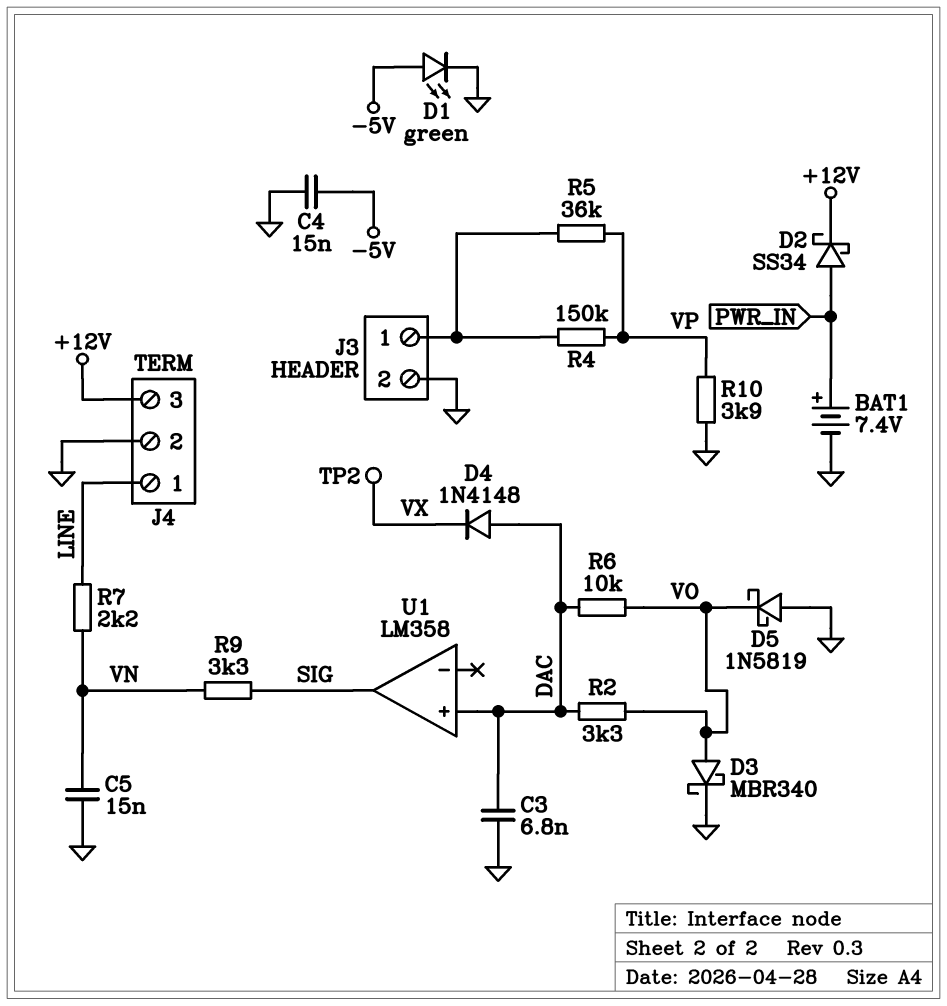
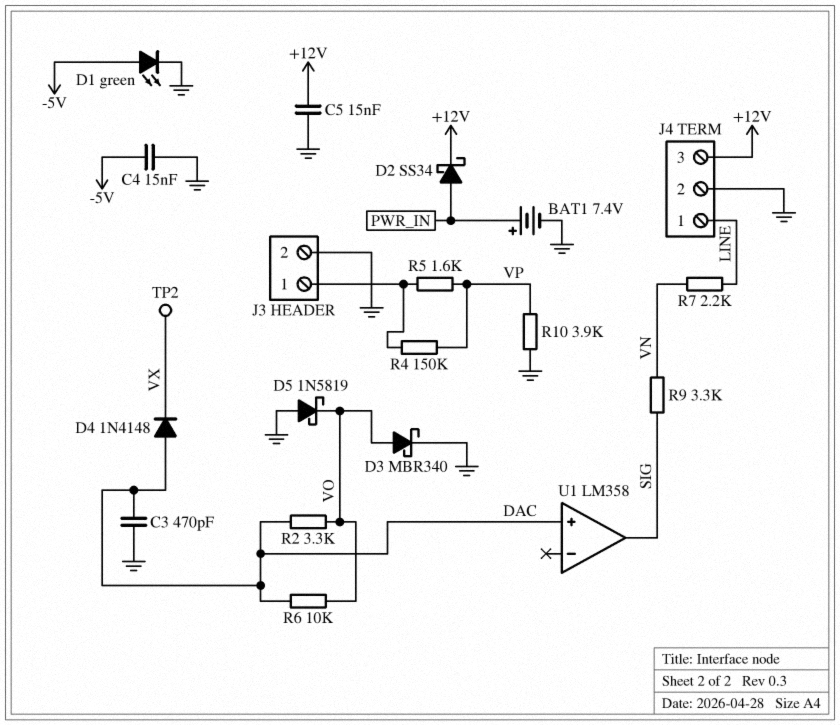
C3: 6.8nF (DAC, GND) -> 470pF (DAC, GND)
C5: 15nF (GND, VN) -> 15nF (+12V, GND)
R5: 36k (J3/1, VP) -> 1.6k (J3/1, VP)

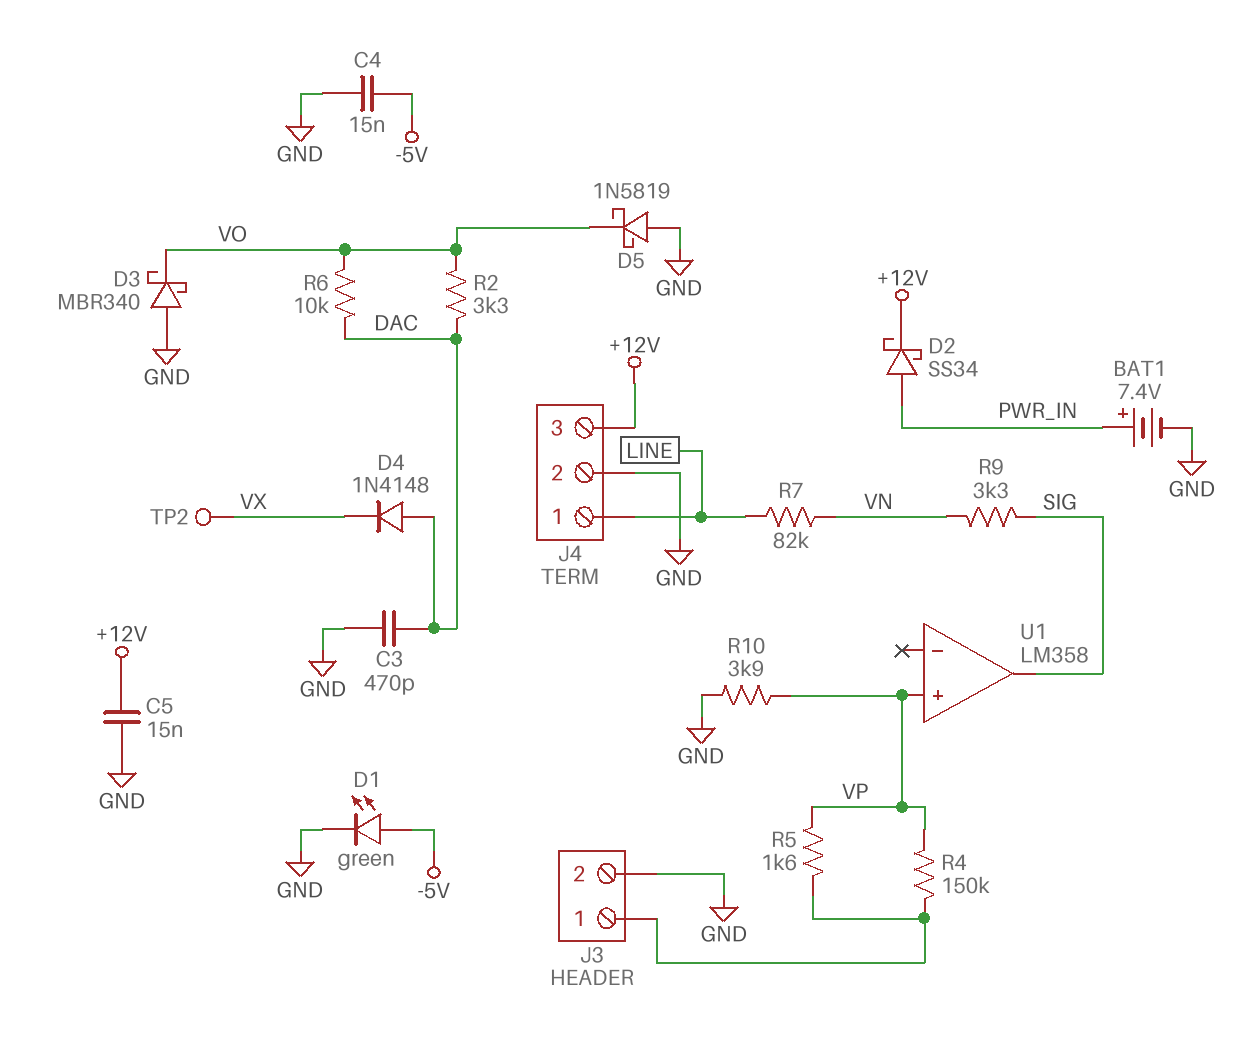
D3: schottky MBR340 (A VO, K GND) -> schottky MBR340 (A GND, K VO)
R7: 2.2k (LINE, VN) -> 82k (LINE, VN)
U1 pin in+: DAC -> VP

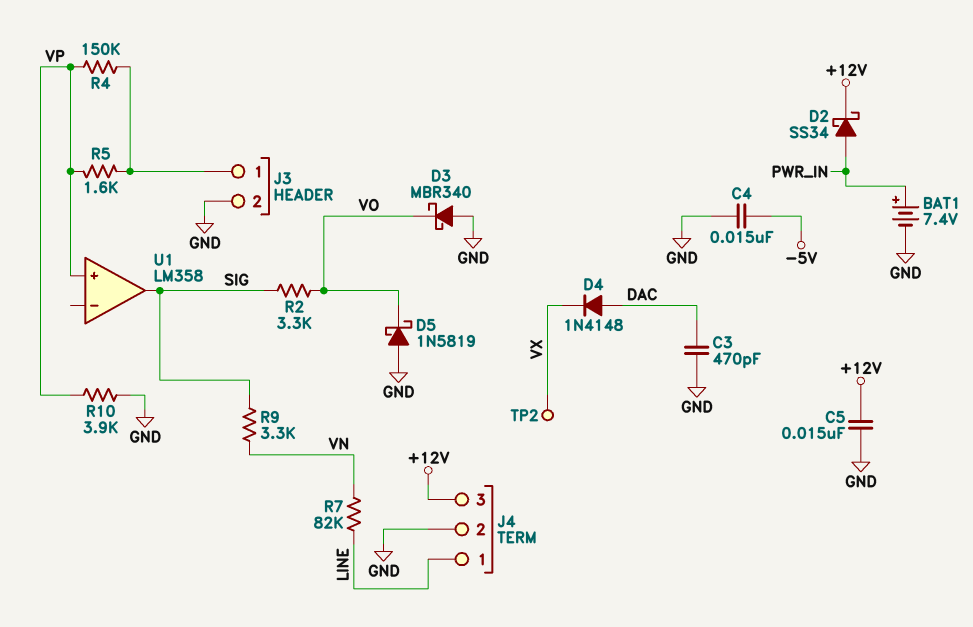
D1: LED green (A -5V, K GND) -> none
R2: 3.3k (DAC, VO) -> 3.3k (SIG, VO)
R6: 10k (DAC, VO) -> none

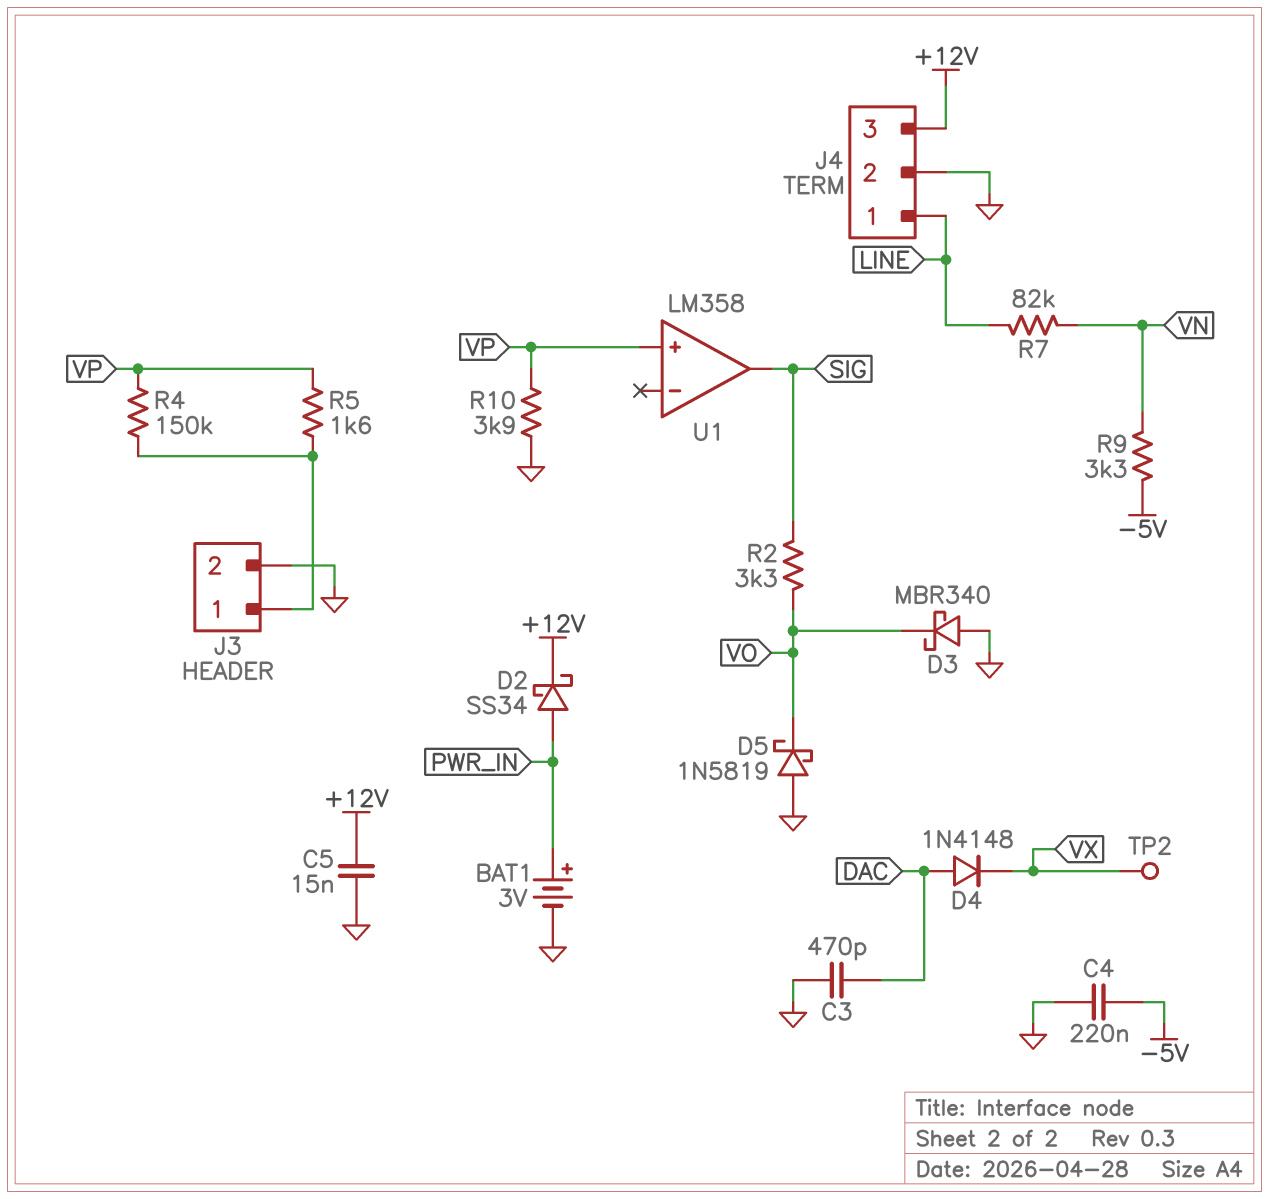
BAT1: 7.4V (plus PWR_IN, minus GND) -> 3V (plus PWR_IN, minus GND)
C4: 15nF (-5V, GND) -> 220nF (-5V, GND)
R9: 3.3k (SIG, VN) -> 3.3k (-5V, VN)

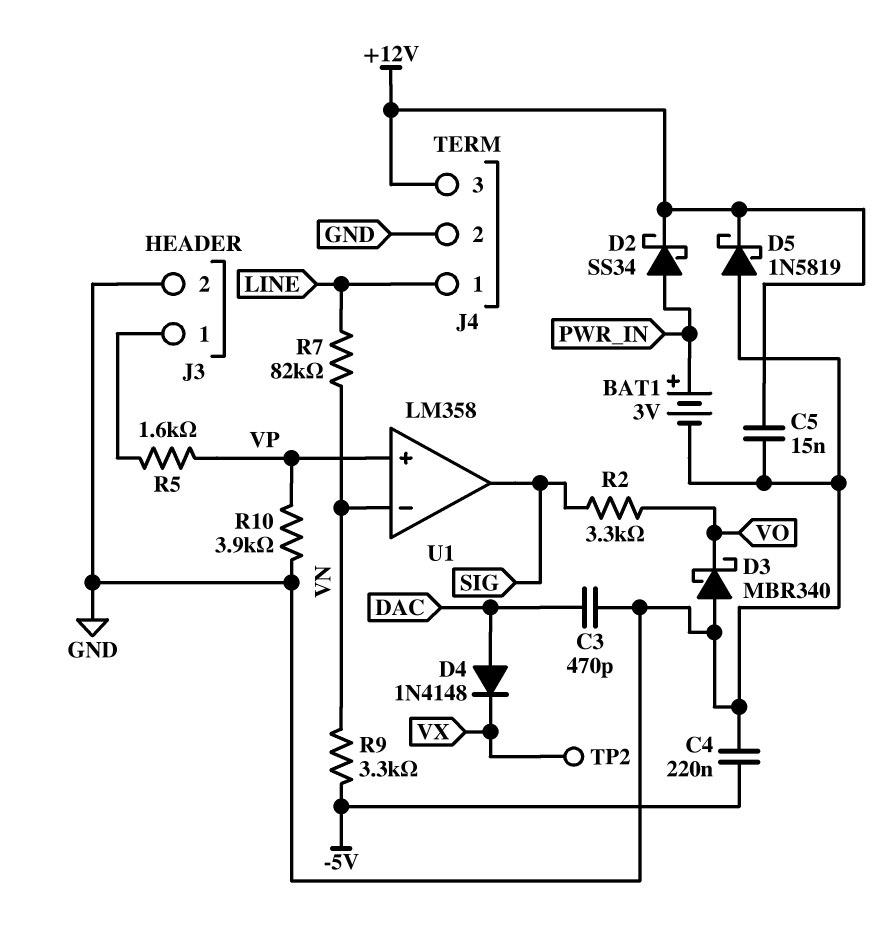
D5: schottky 1N5819 (A GND, K VO) -> schottky 1N5819 (A GND, K +12V)
R4: 150k (J3/1, VP) -> none
U1 pin in-: none -> VN

